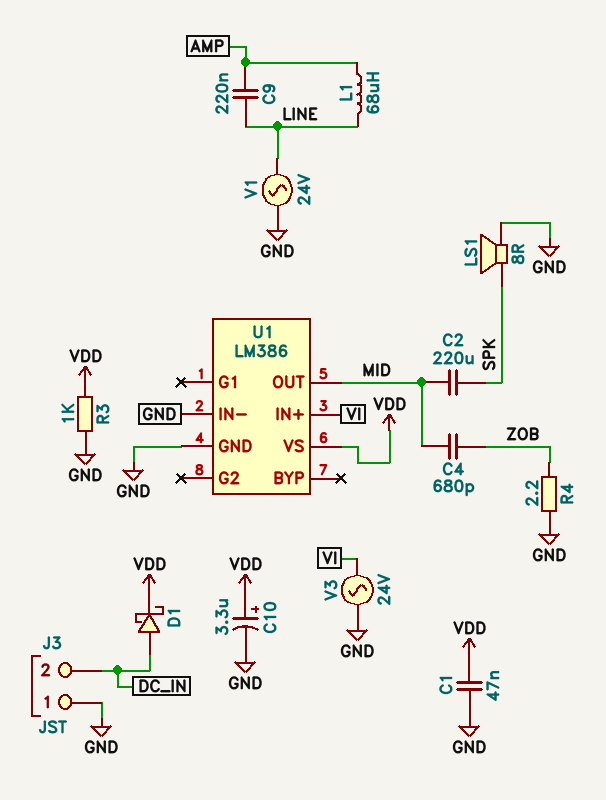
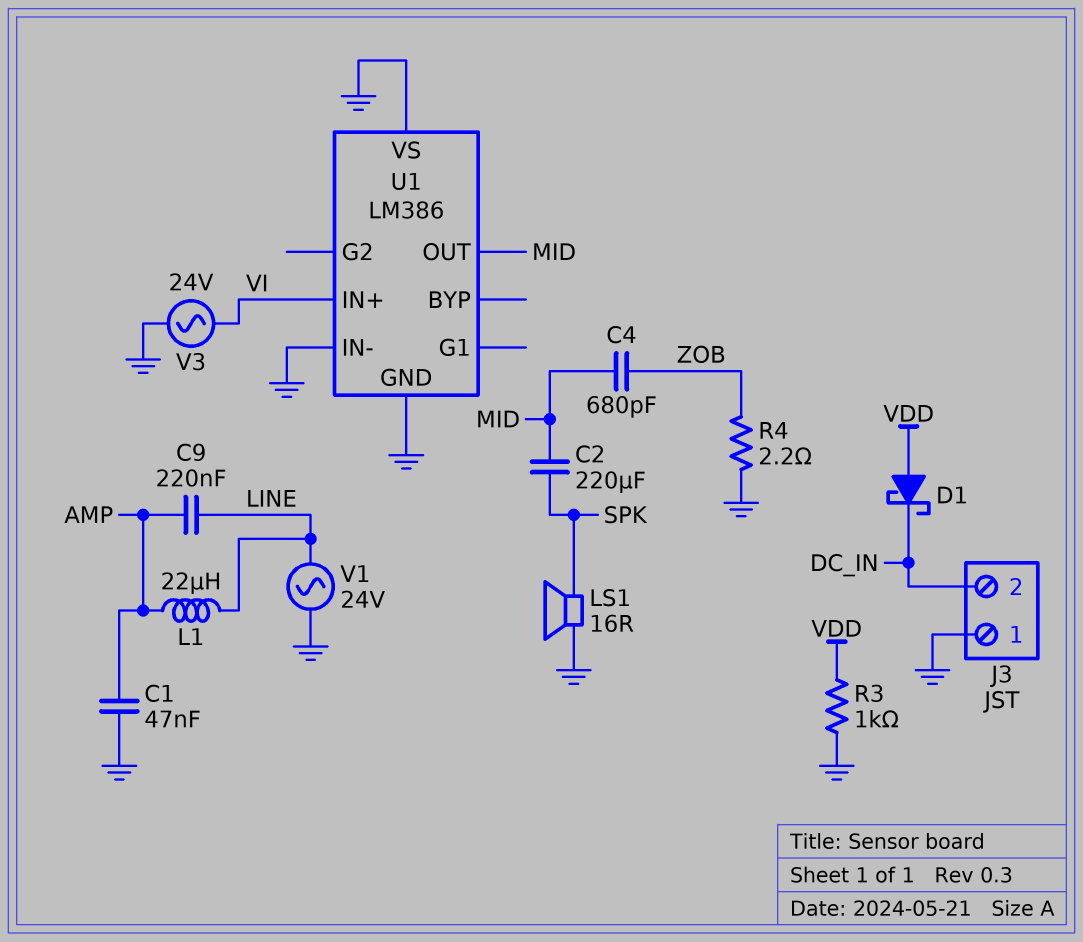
C1: 47nF (GND, VDD) -> 47nF (AMP, GND)
C10: 3.3uF (plus VDD, minus GND) -> none
D1: schottky (A DC_IN, K VDD) -> schottky (A VDD, K DC_IN)
L1: 68uH (AMP, LINE) -> 22uH (AMP, LINE)
LS1: speaker 8R (GND, SPK) -> speaker 16R (GND, SPK)
U1 pin VS: VDD -> GND

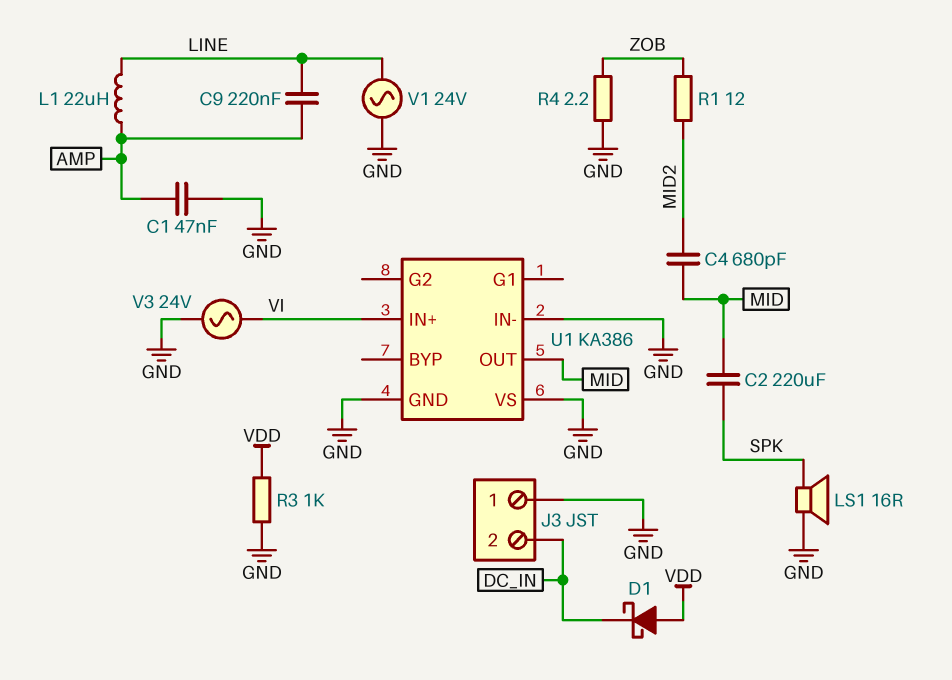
C4: 680pF (MID, ZOB) -> 680pF (MID, MID2)
R1: none -> 12 (MID2, ZOB)
U1: LM386 -> KA386

